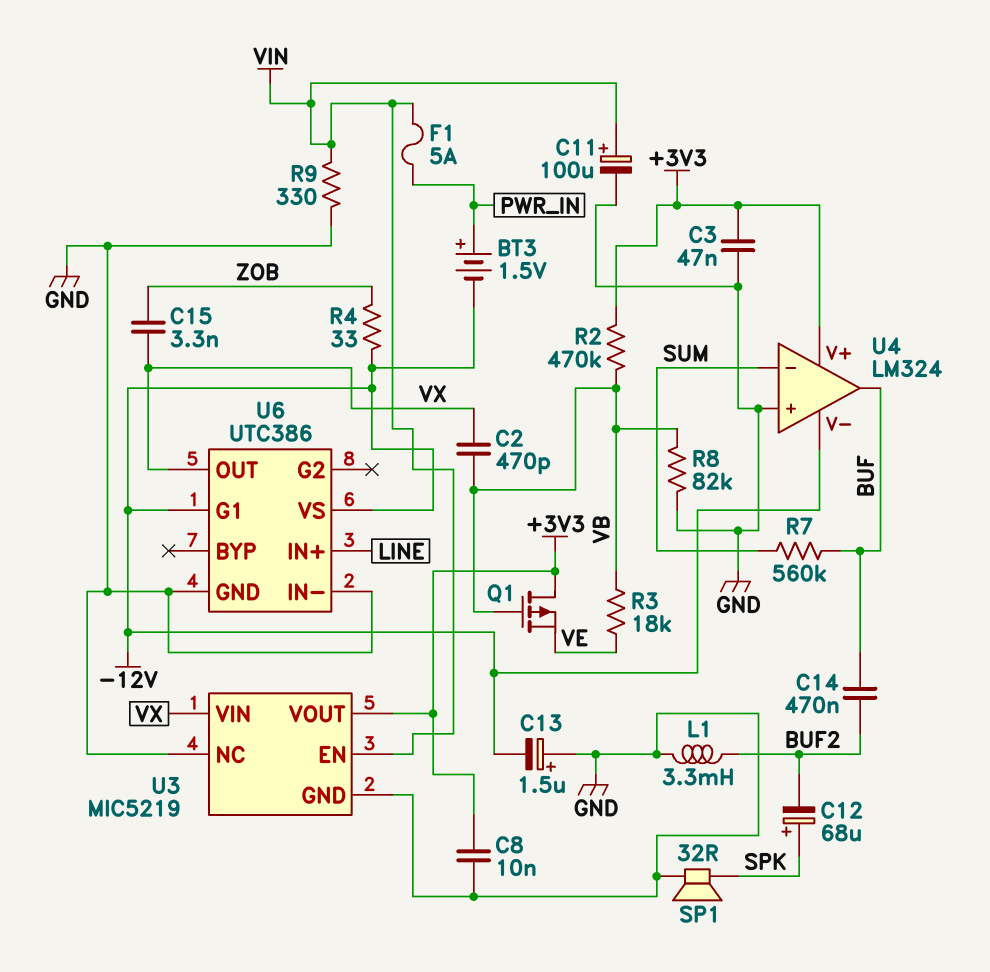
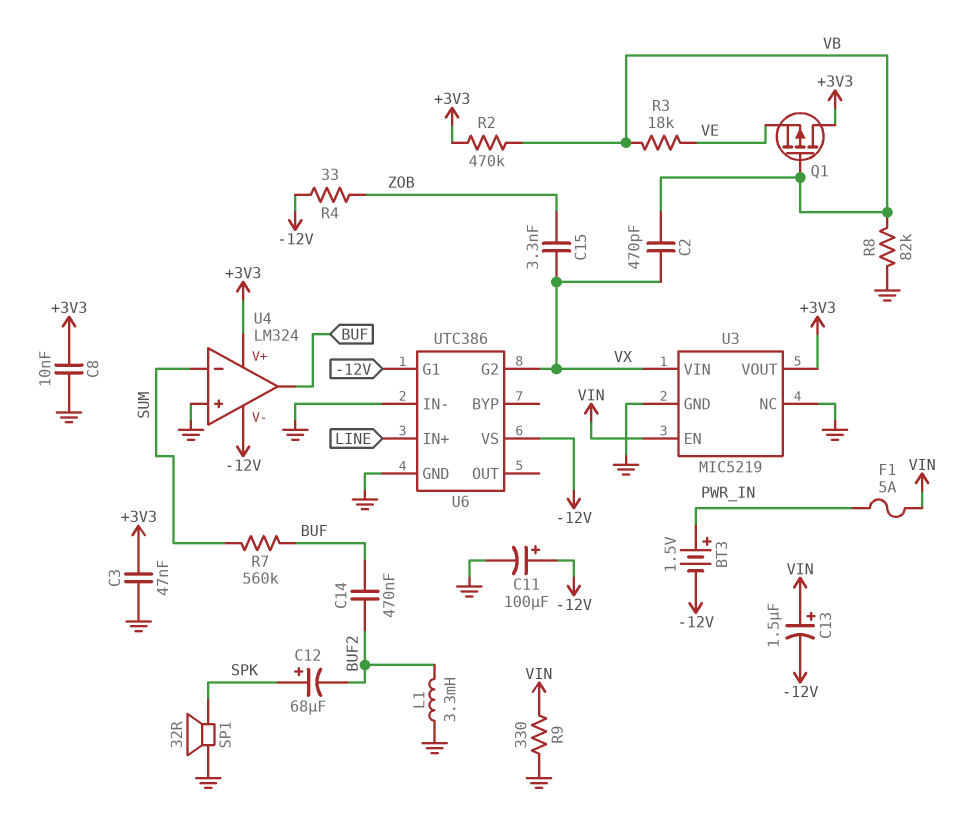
C11: 100uF (plus VIN, minus GND) -> 100uF (plus -12V, minus GND)
C13: 1.5uF (plus GND, minus -12V) -> 1.5uF (plus VIN, minus -12V)
U6 pin G2: none -> VX
U6 pin OUT: VX -> none

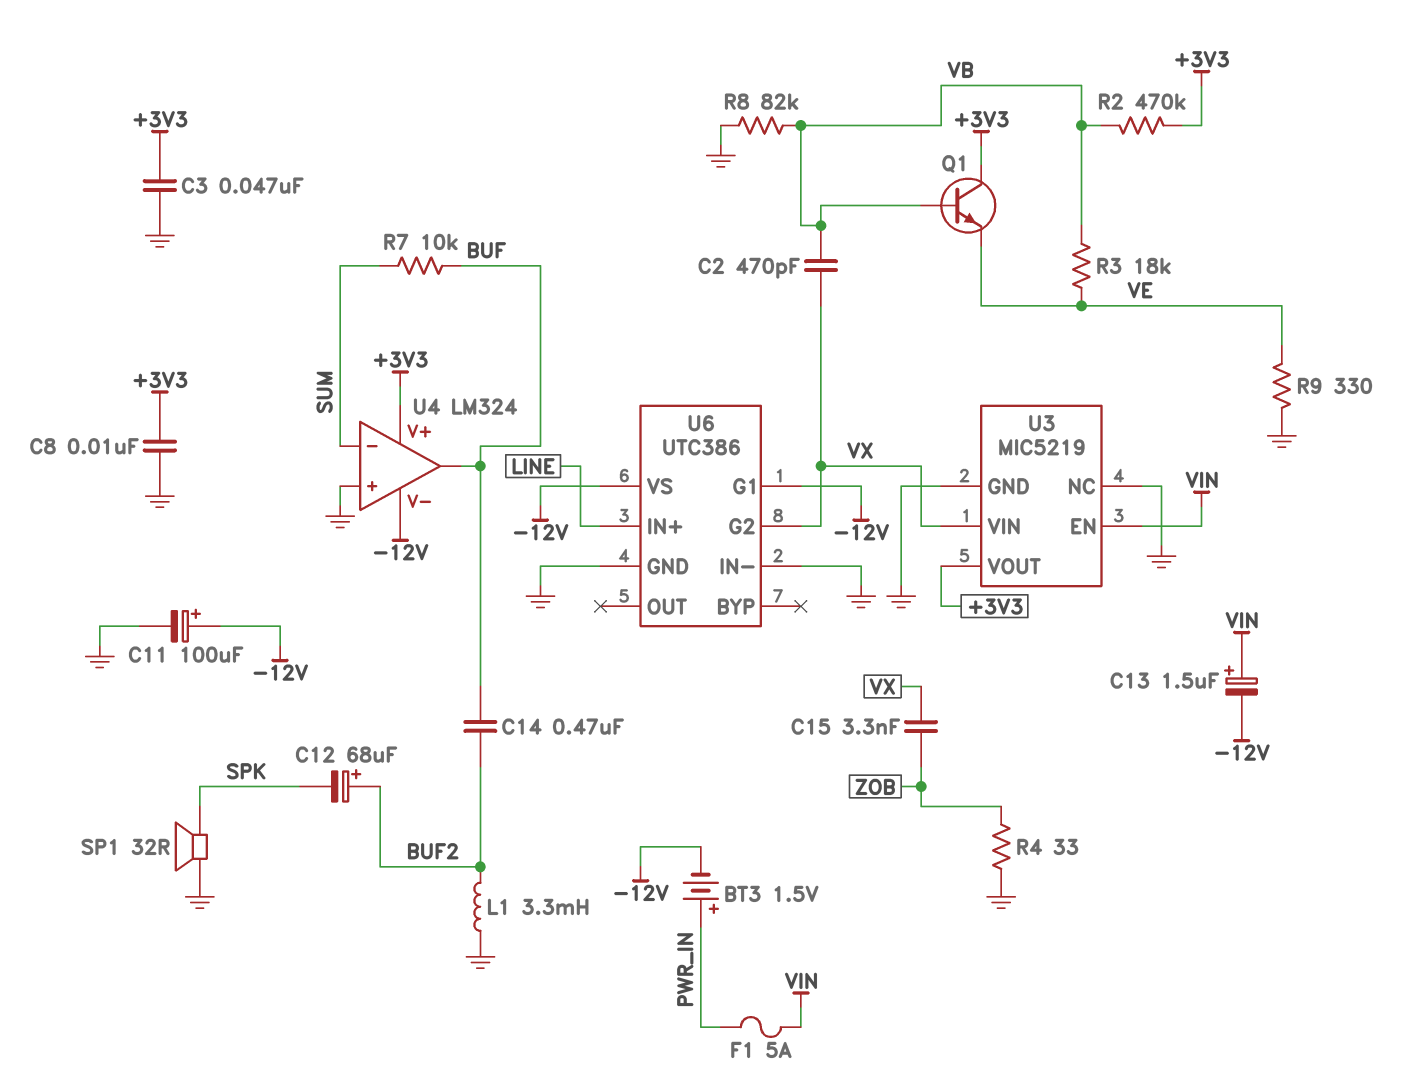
C12: 68uF (plus SPK, minus BUF2) -> 68uF (plus BUF2, minus SPK)
Q1: PMOS (G VB, D +3V3, S VE) -> NPN (B VB, C +3V3, E VE)
R4: 33 (-12V, ZOB) -> 33 (GND, ZOB)
R7: 560k (BUF, SUM) -> 10k (BUF, SUM)
R9: 330 (GND, VIN) -> 330 (GND, VE)

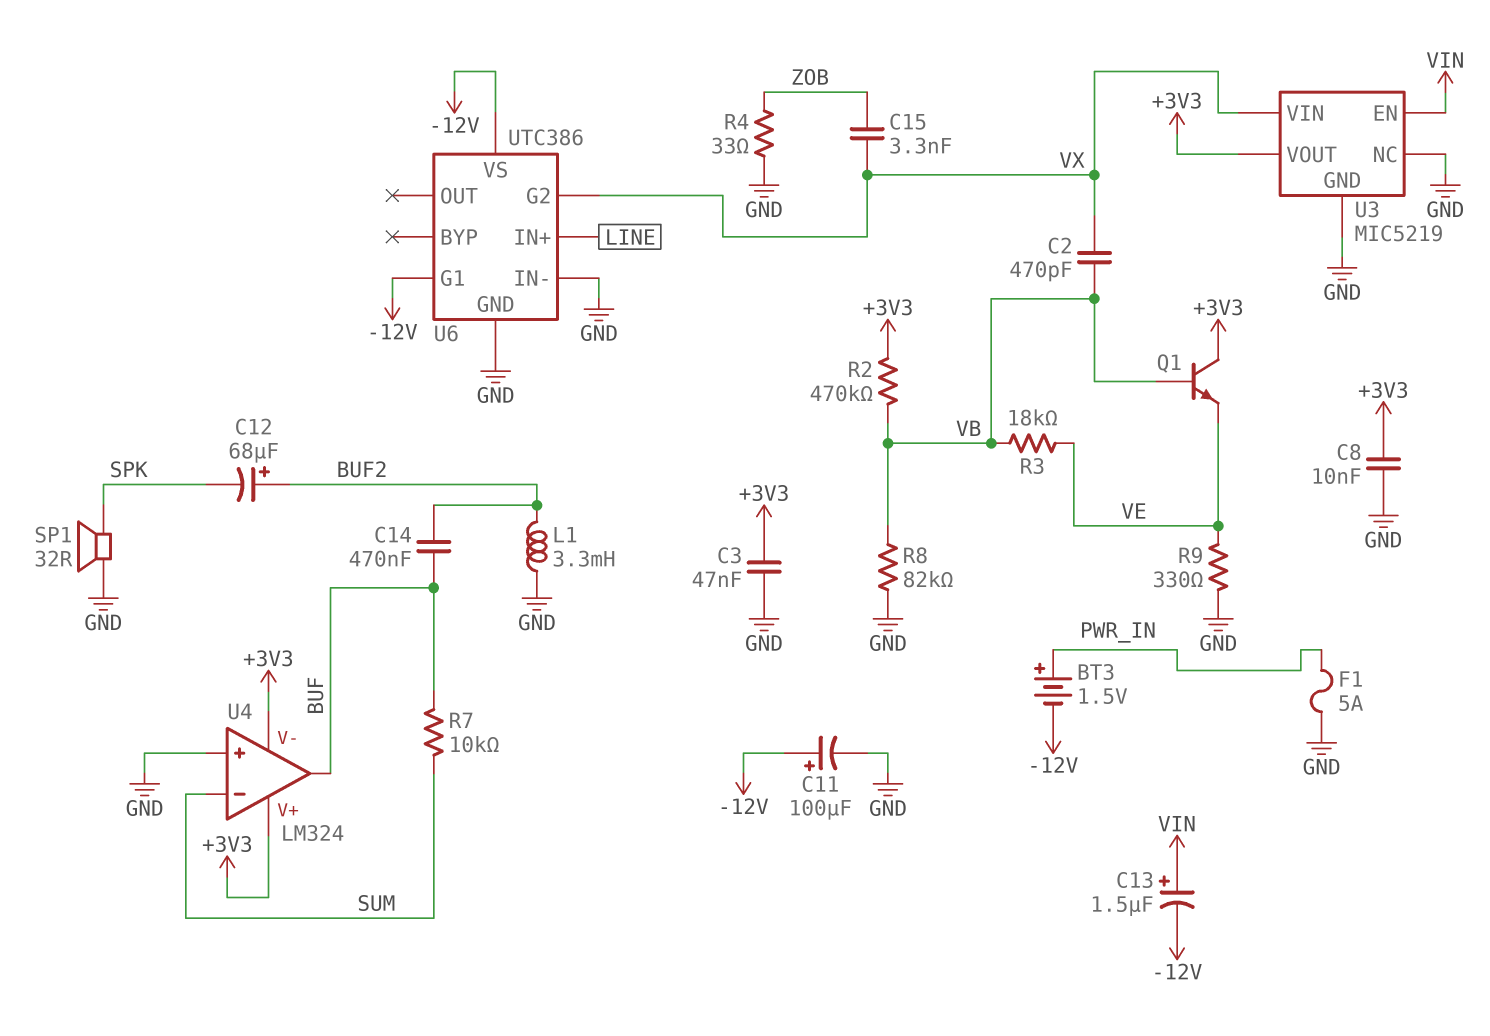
F1: 5A (PWR_IN, VIN) -> 5A (GND, PWR_IN)
U4 pin V-: -12V -> +3V3

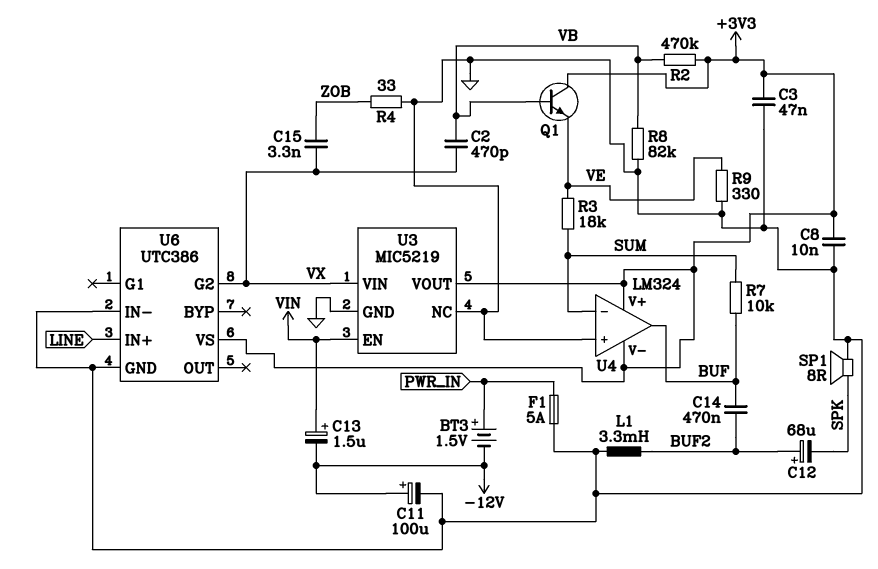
R3: 18k (VB, VE) -> 18k (SUM, VE)
SP1: speaker 32R (GND, SPK) -> speaker 8R (GND, SPK)
U6 pin G1: -12V -> none
U6 pin VS: -12V -> +3V3

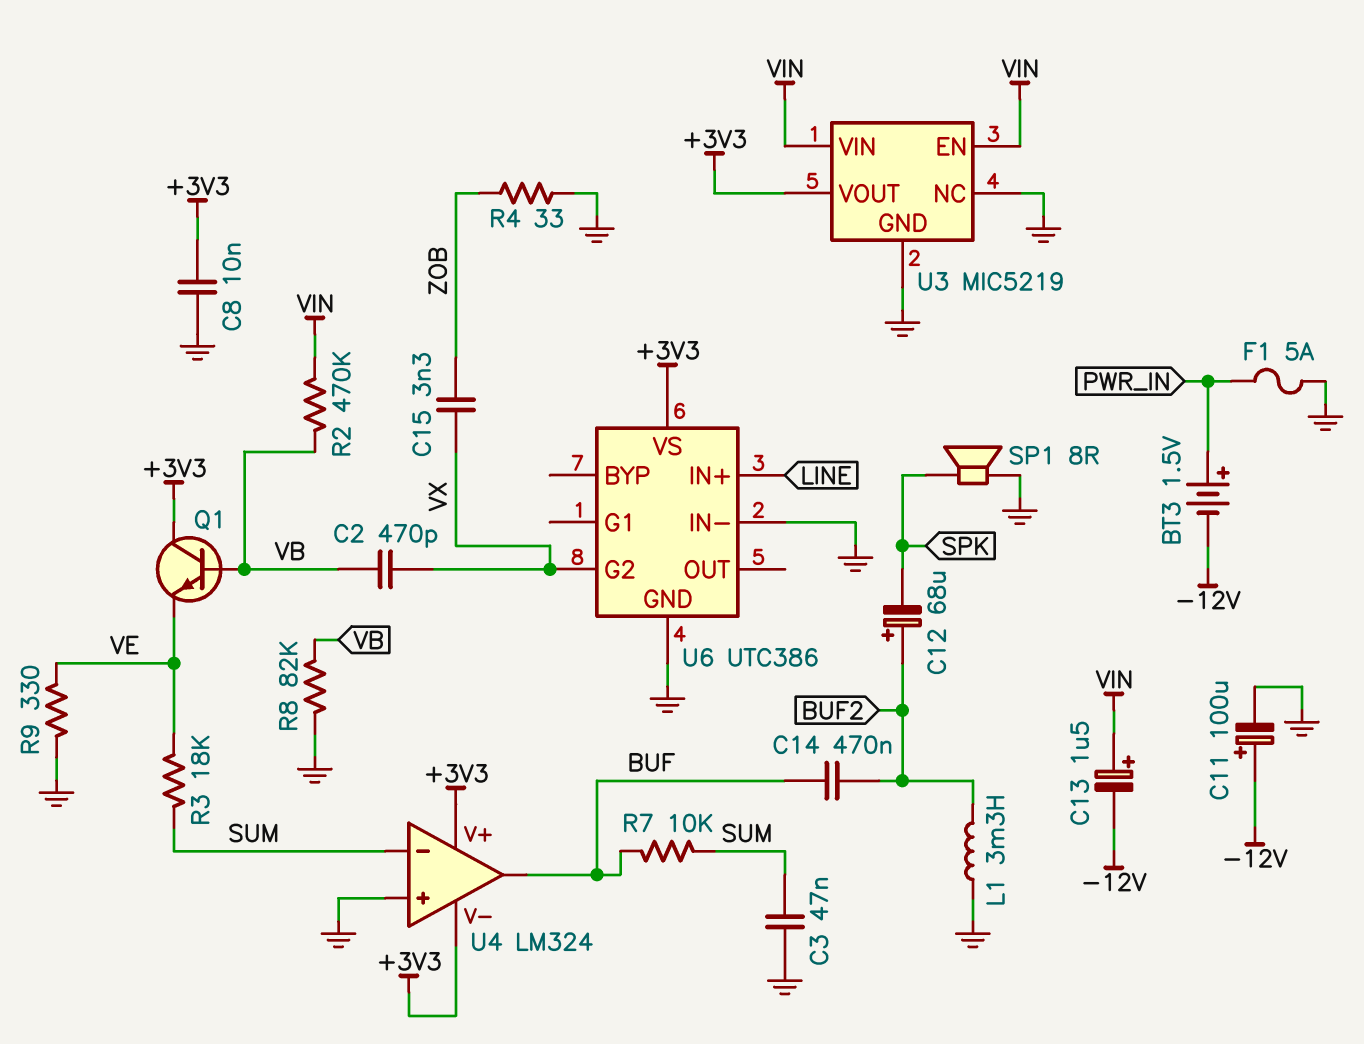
C3: 47nF (+3V3, GND) -> 47nF (GND, SUM)
R2: 470k (+3V3, VB) -> 470k (VB, VIN)
U3 pin VIN: VX -> VIN

